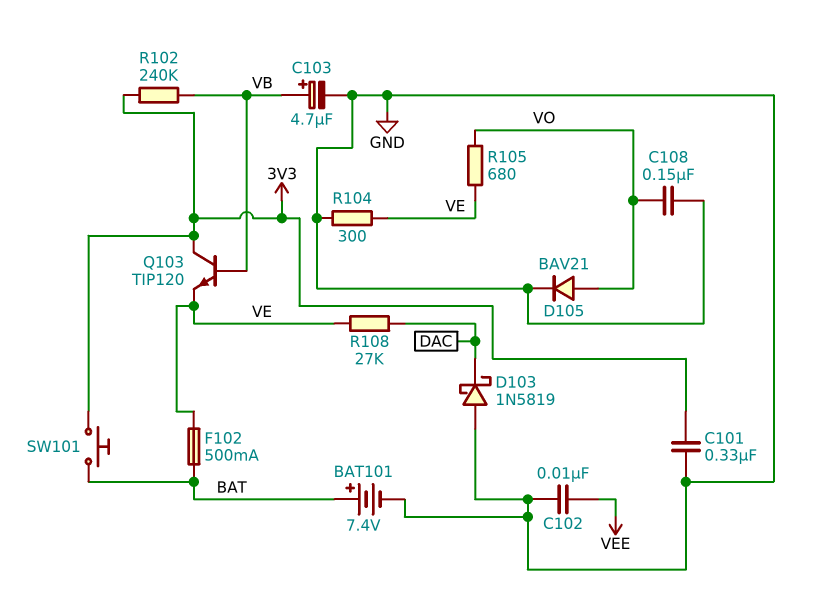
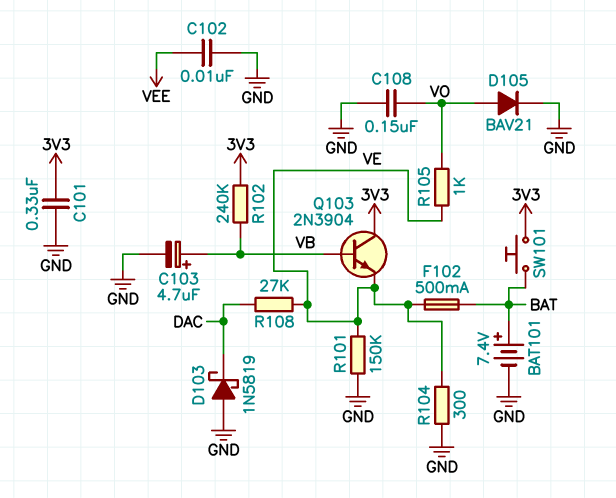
Q103: NPN TIP120 (B VB, C 3V3, E VE) -> NPN 2N3904 (B VB, C 3V3, E VE)
R101: none -> 150k (GND, VE)
R105: 680 (VE, VO) -> 1k (VE, VO)

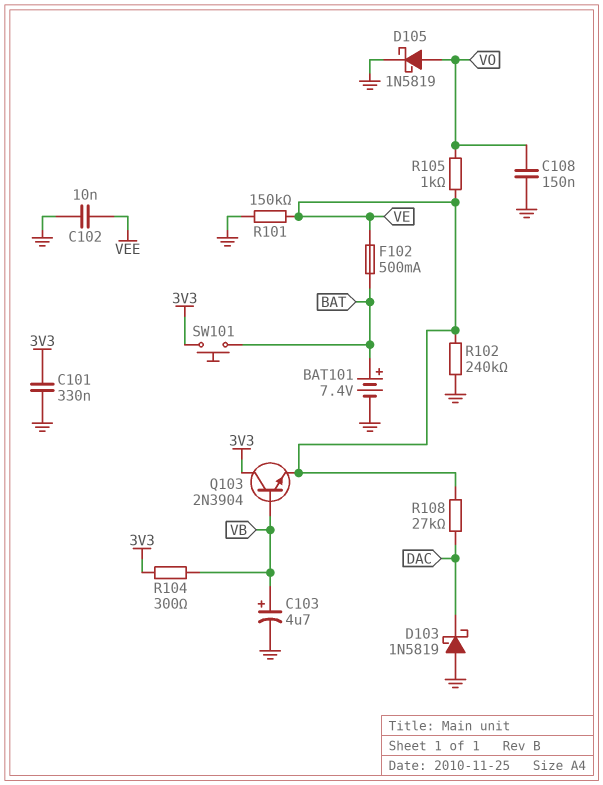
D105: diode BAV21 (A VO, K GND) -> schottky 1N5819 (A VO, K GND)
R102: 240k (3V3, VB) -> 240k (GND, VE)
R104: 300 (GND, VE) -> 300 (3V3, VB)

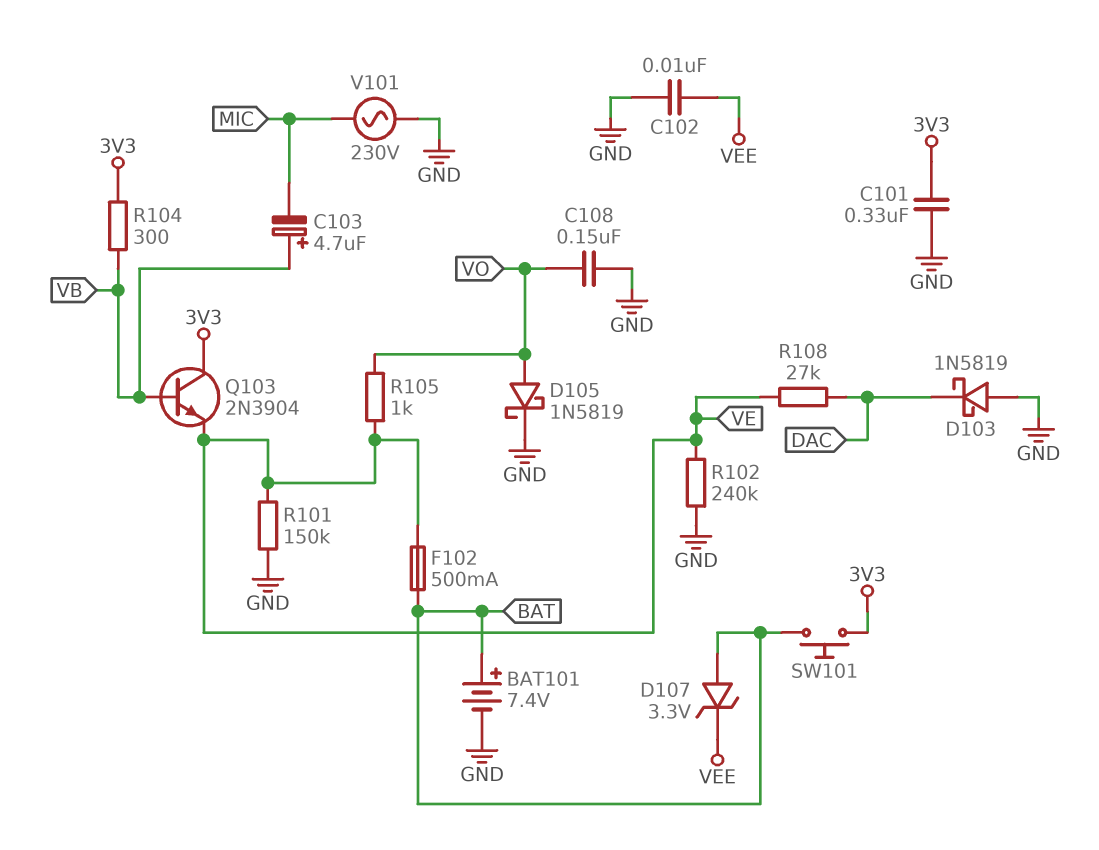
C103: 4.7uF (plus VB, minus GND) -> 4.7uF (plus VB, minus MIC)
D107: none -> zener 3.3V (A BAT, K VEE)
V101: none -> AC 230V (GND, MIC)

